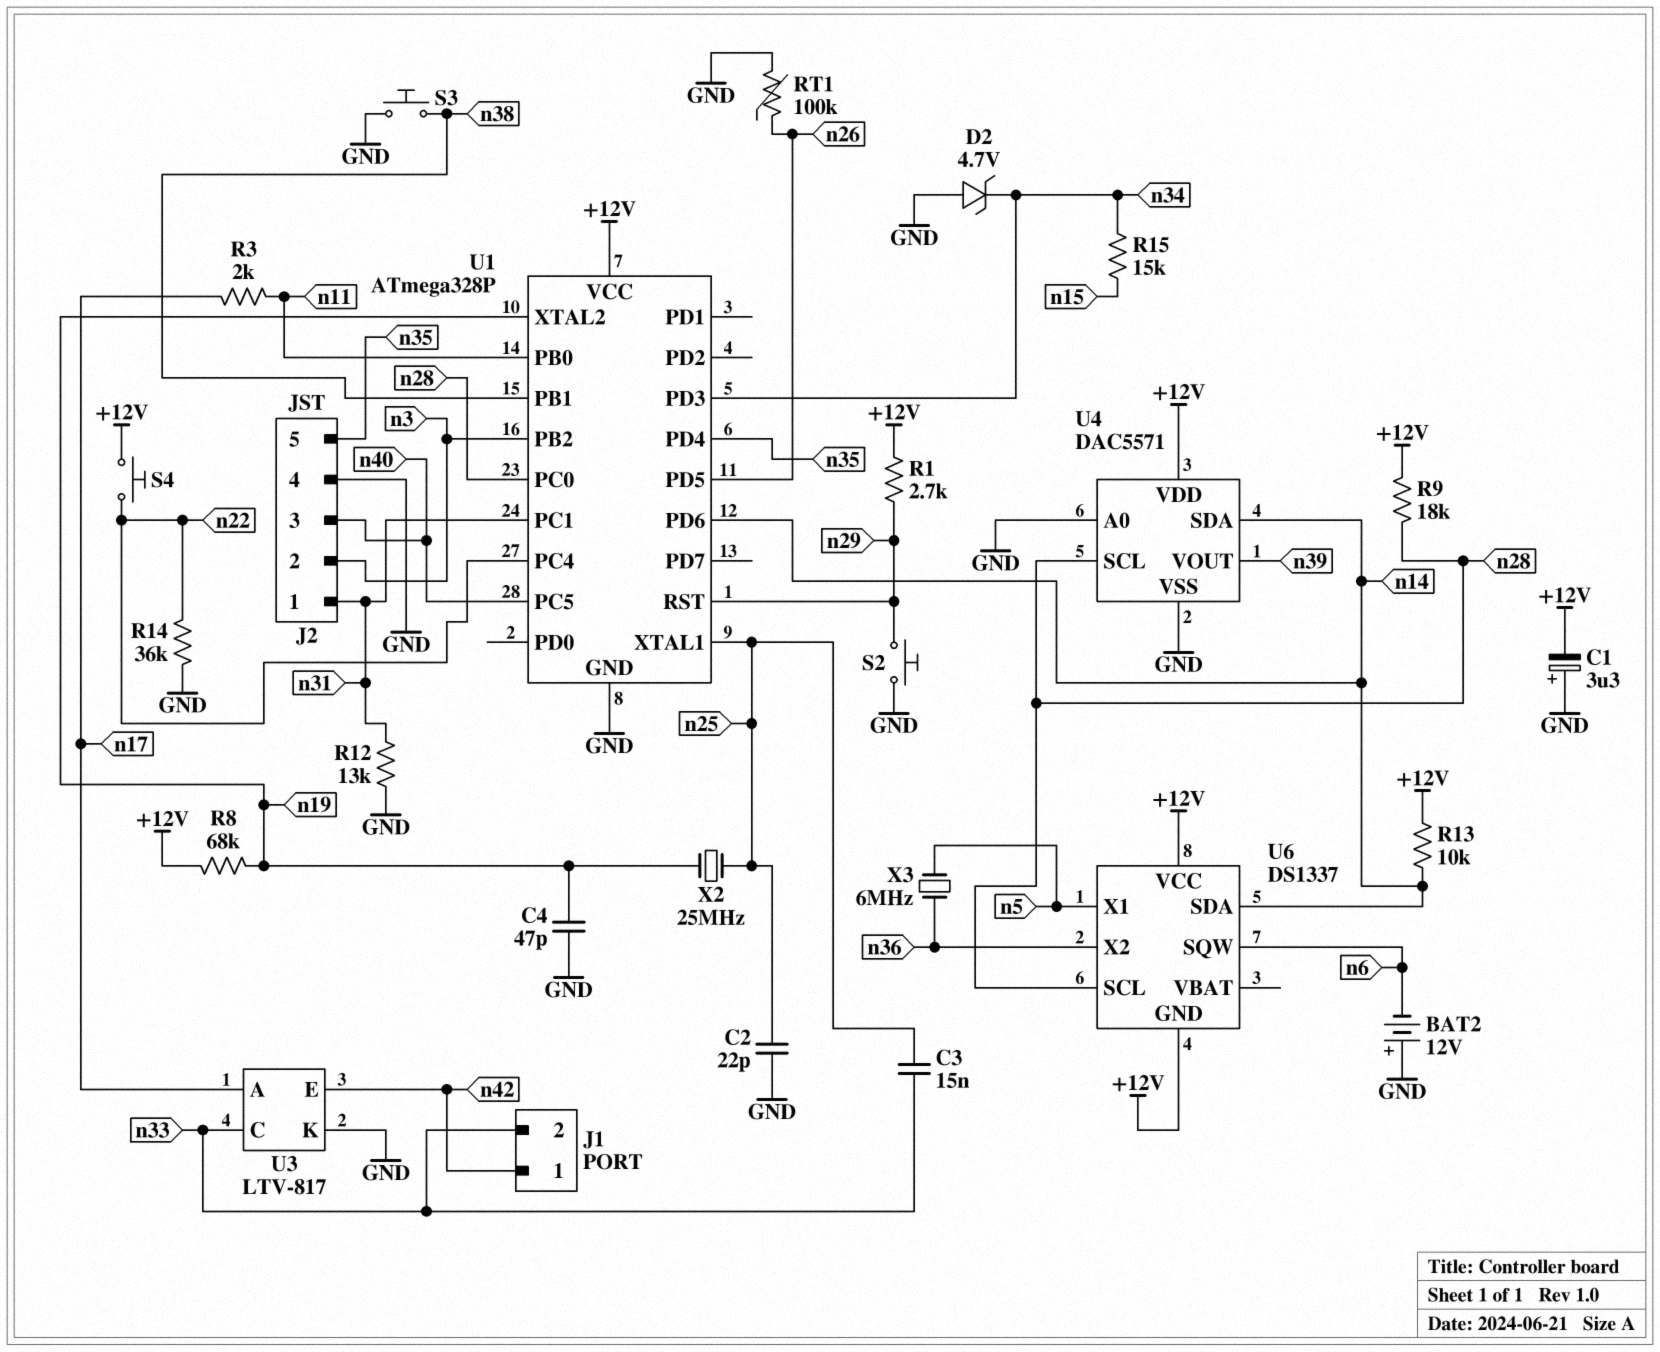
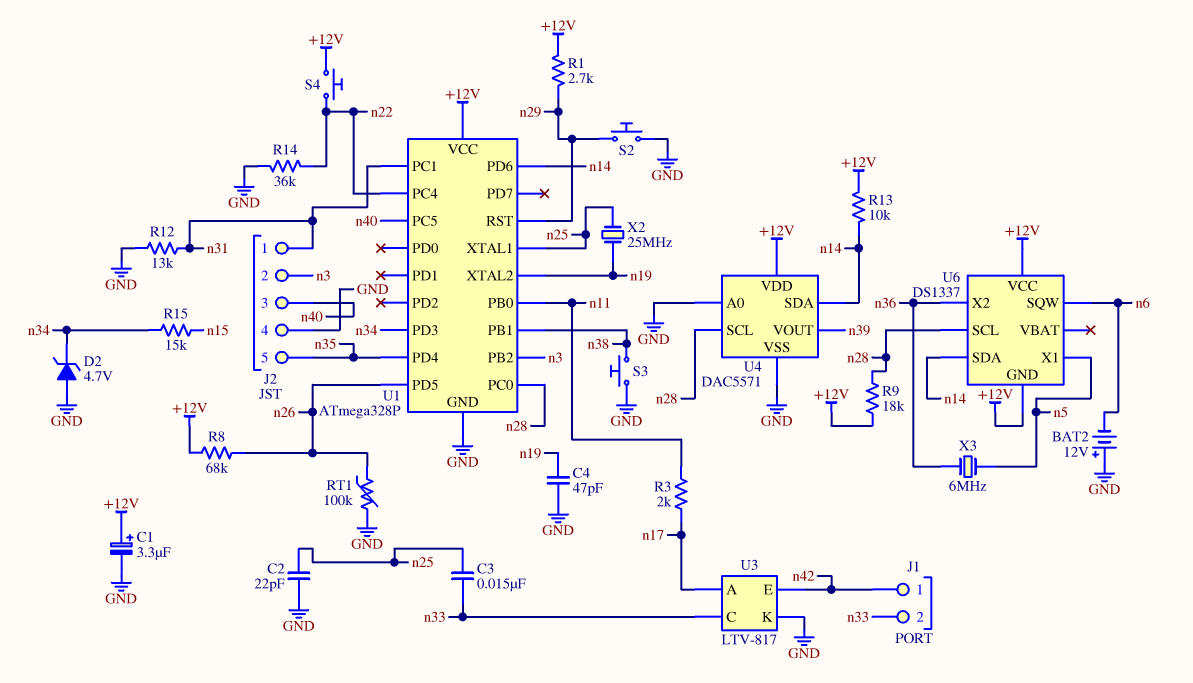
C1: 3.3uF (plus GND, minus +12V) -> 3.3uF (plus +12V, minus GND)
R8: 68k (+12V, n19) -> 68k (+12V, n26)

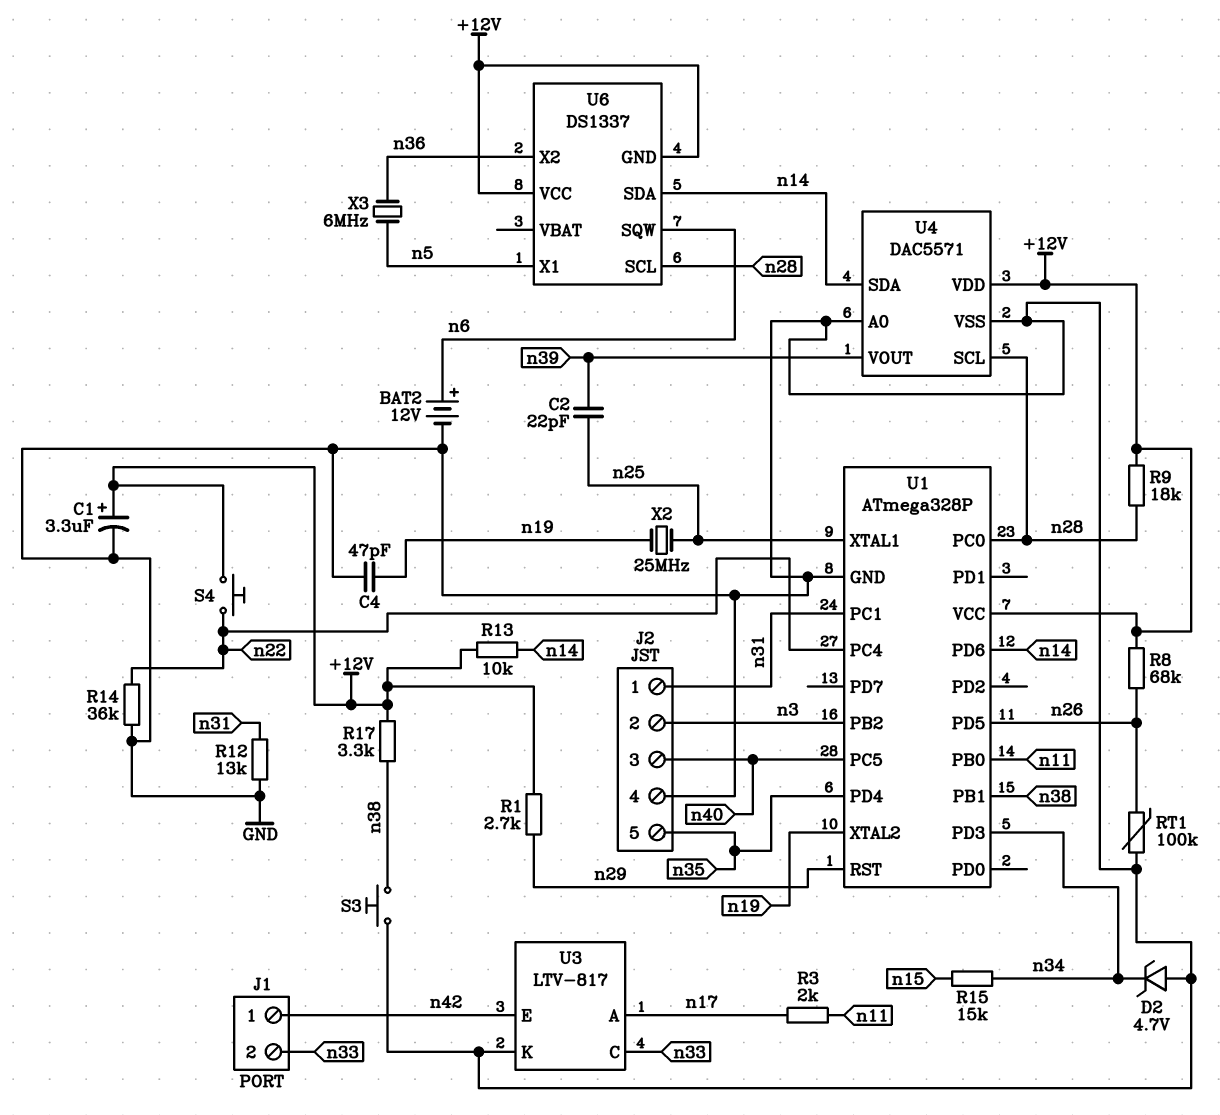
BAT2: 12V (plus GND, minus n6) -> 12V (plus n6, minus GND)
C2: 22pF (GND, n25) -> 22pF (n25, n39)
C3: 15nF (n25, n33) -> none
R17: none -> 3.3k (+12V, n38)
S2: button (GND, n29) -> none

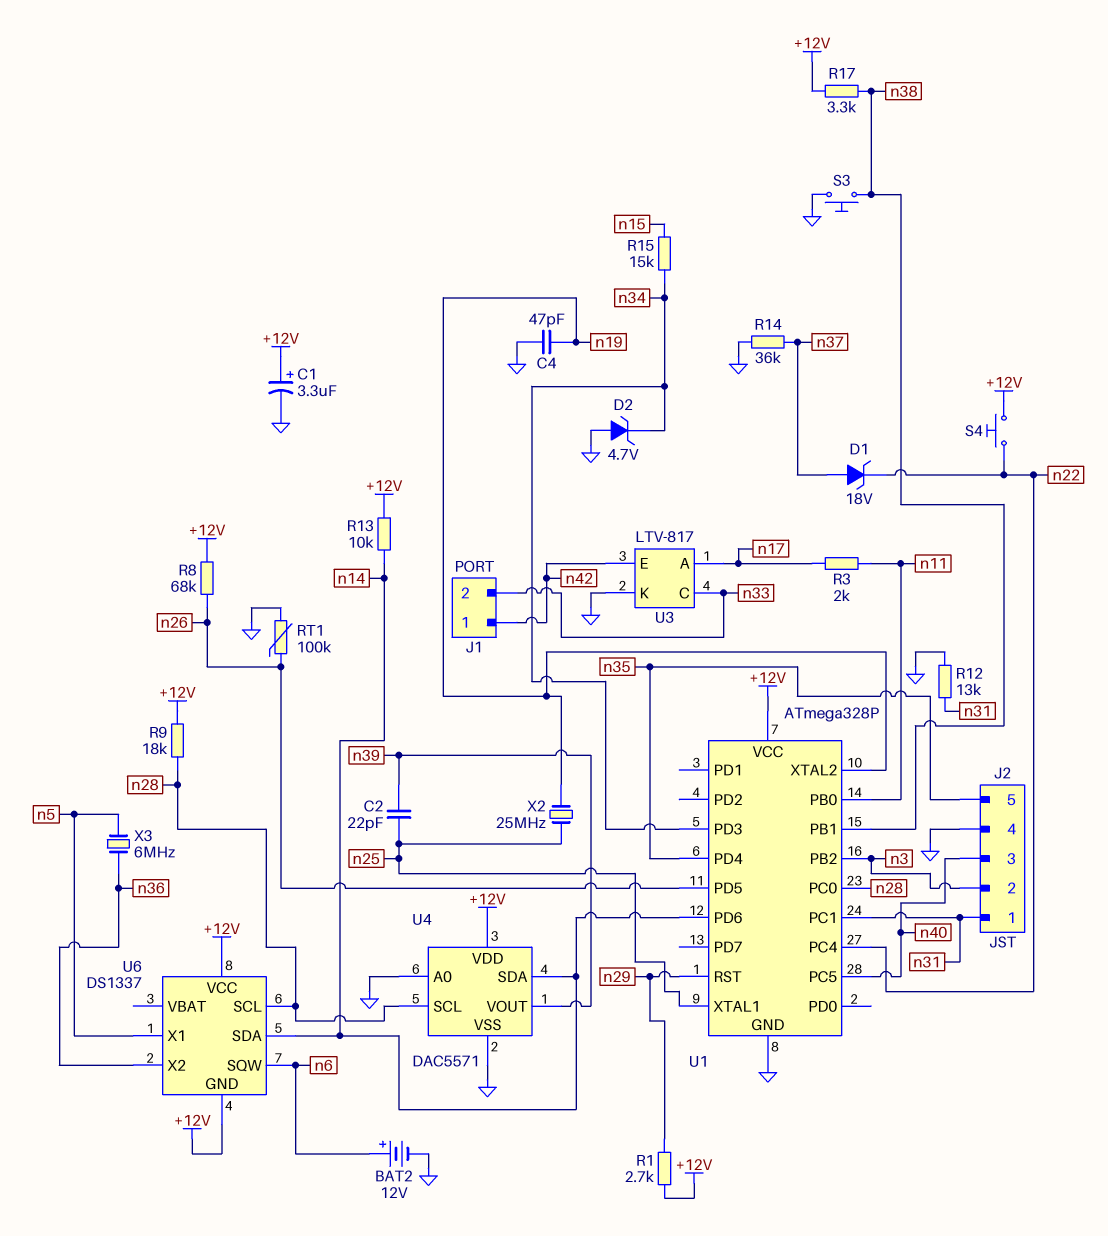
D1: none -> zener 18V (A n37, K n22)
R14: 36k (GND, n22) -> 36k (GND, n37)

